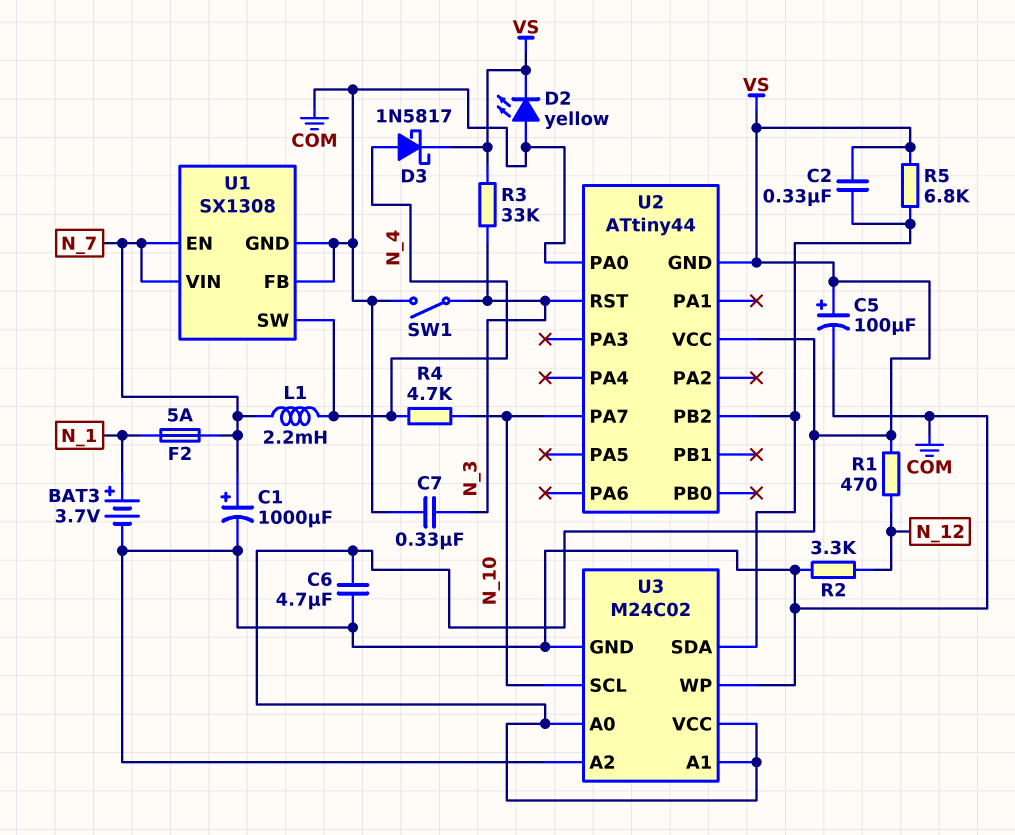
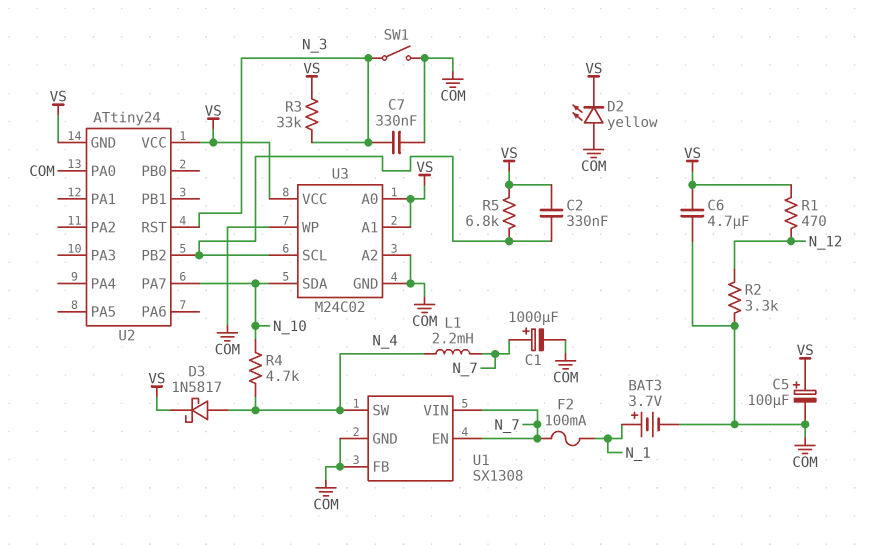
F2: 5A (N_1, N_7) -> 100mA (N_1, N_7)
U2: ATtiny44 -> ATtiny24
U3 pin SCL: N_10 -> U2/PB2
U3 pin SDA: U2/PB2 -> N_10

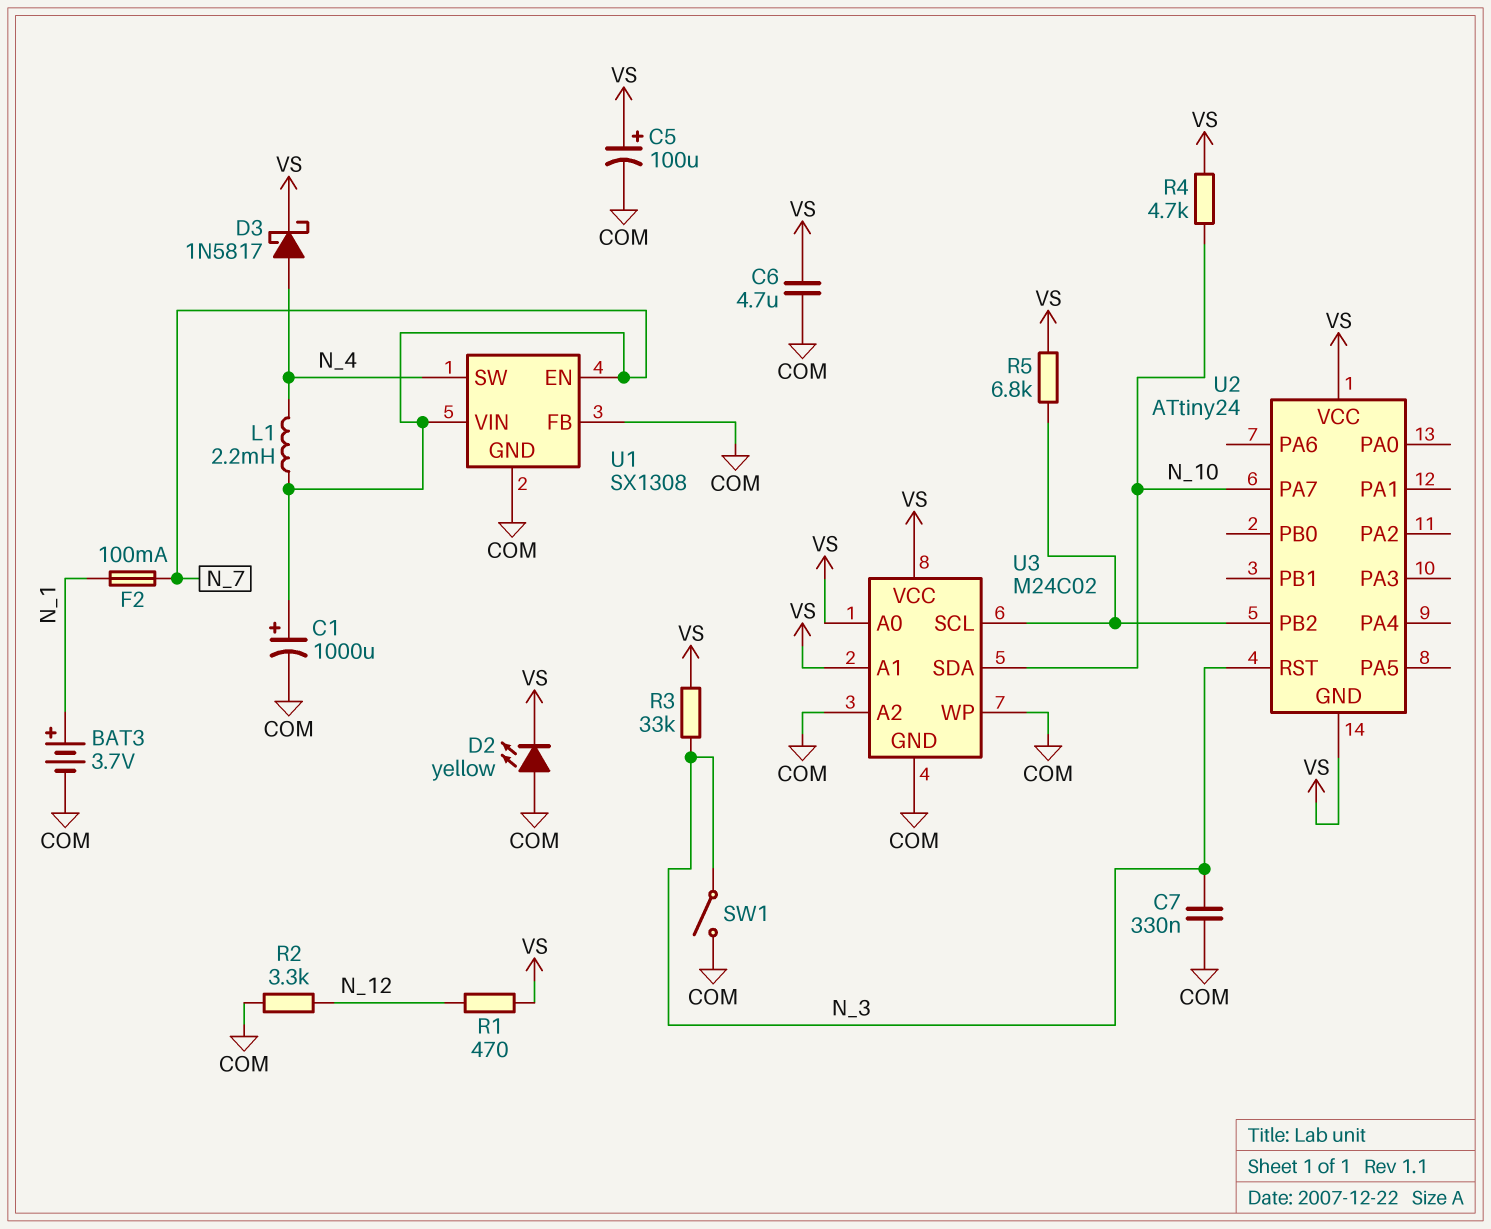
C2: 330nF (U2/PB2, VS) -> none
R4: 4.7k (N_4, N_10) -> 4.7k (N_10, VS)
U2 pin PA0: COM -> none

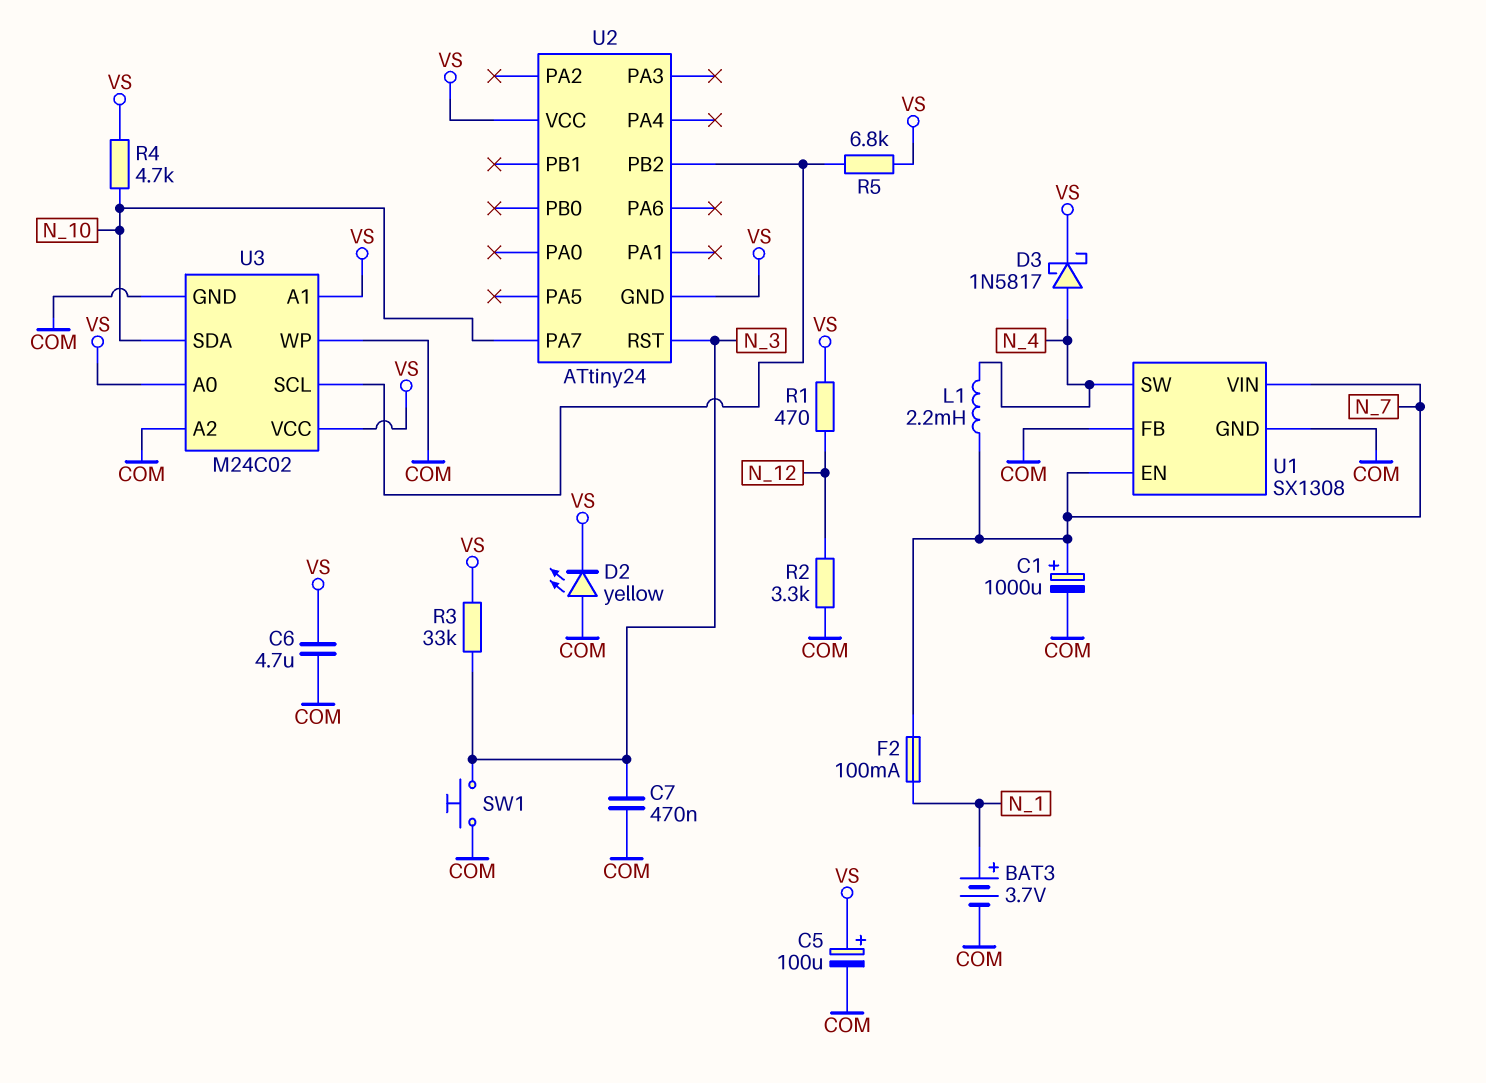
C7: 330nF (COM, N_3) -> 470nF (COM, N_3)
SW1: switch (COM, N_3) -> button (COM, N_3)

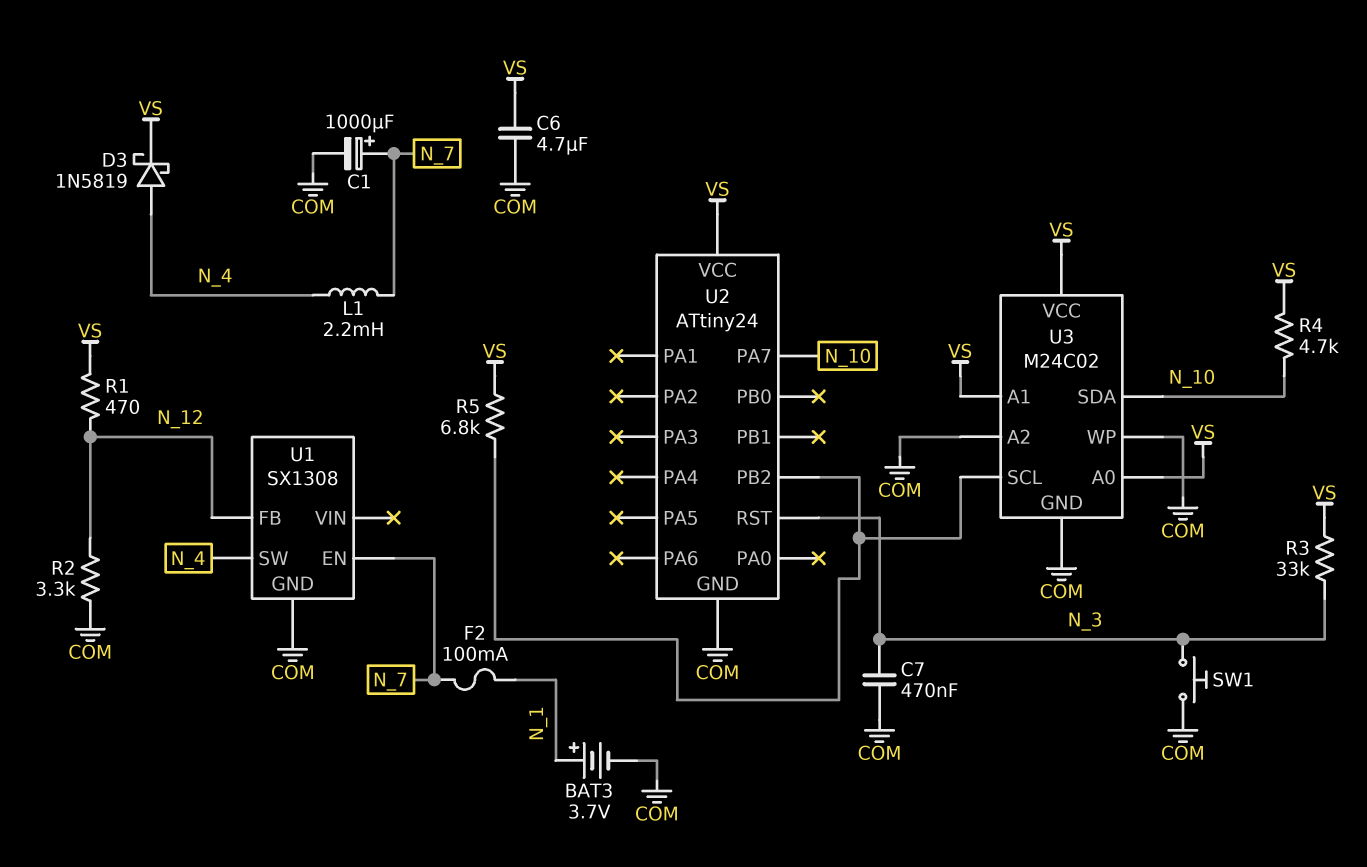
C5: 100uF (plus VS, minus COM) -> none
D2: LED yellow (A COM, K VS) -> none
D3: schottky 1N5817 (A N_4, K VS) -> schottky 1N5819 (A N_4, K VS)
U1 pin FB: COM -> N_12
U1 pin VIN: N_7 -> none
U2 pin GND: VS -> COM

